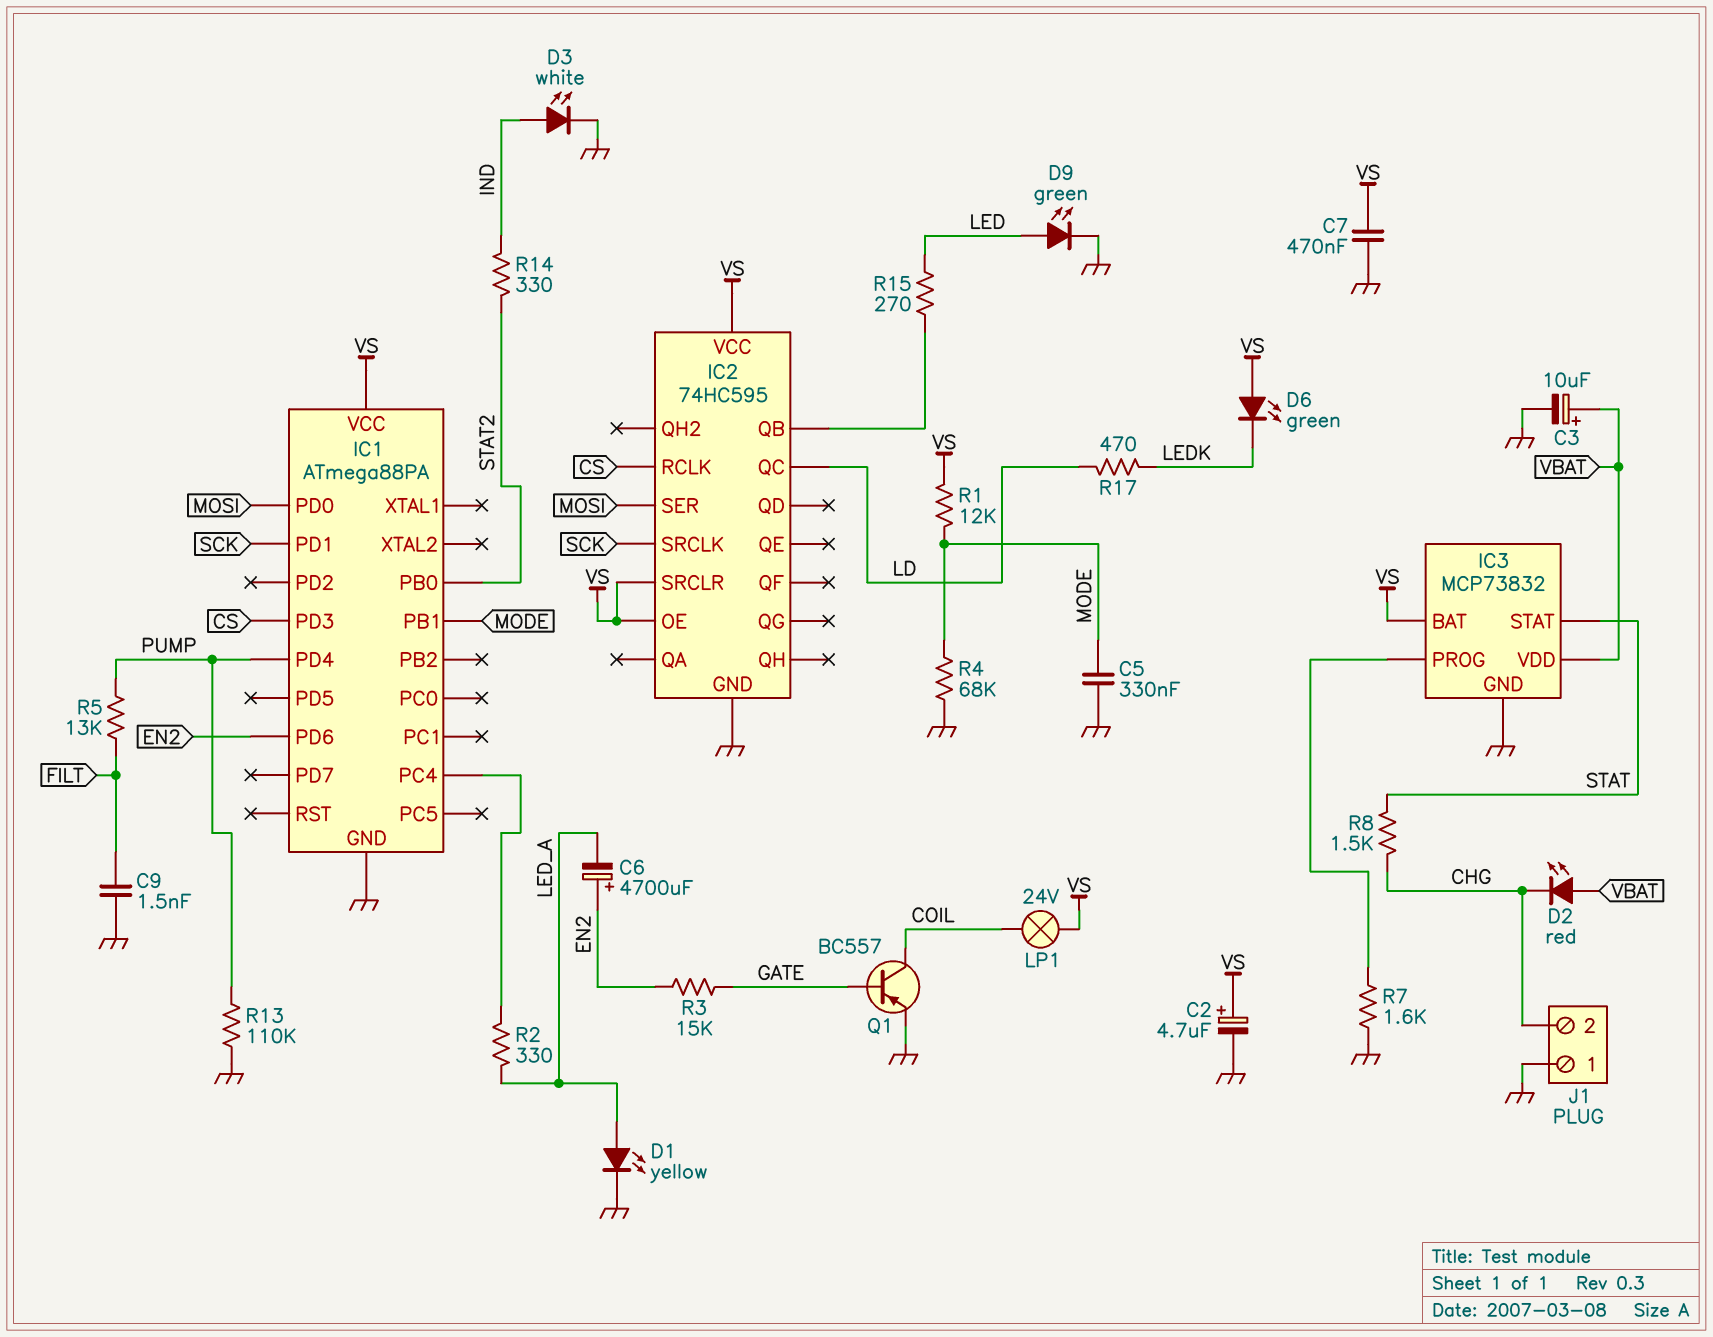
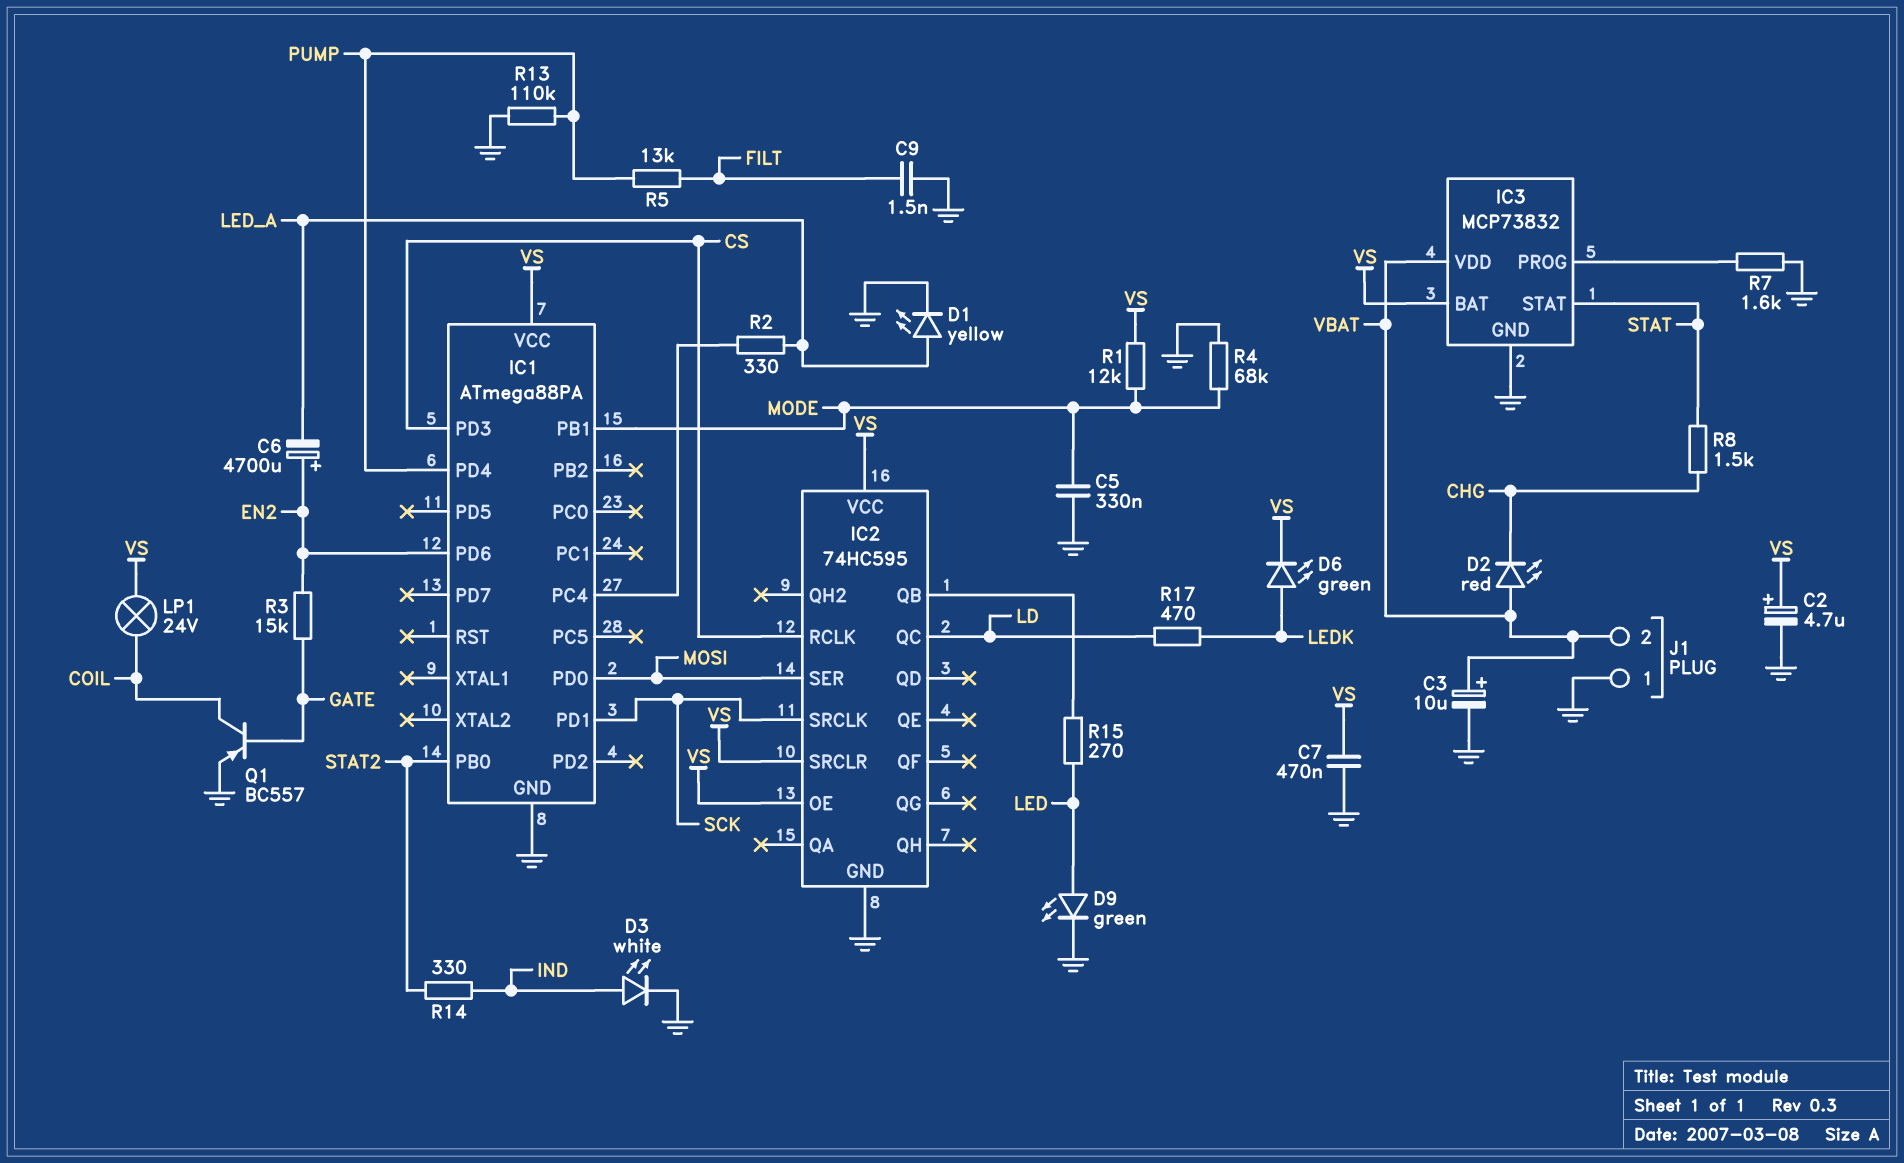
D6: LED green (A VS, K LEDK) -> LED green (A LEDK, K VS)
J1 pin 2: CHG -> VBAT

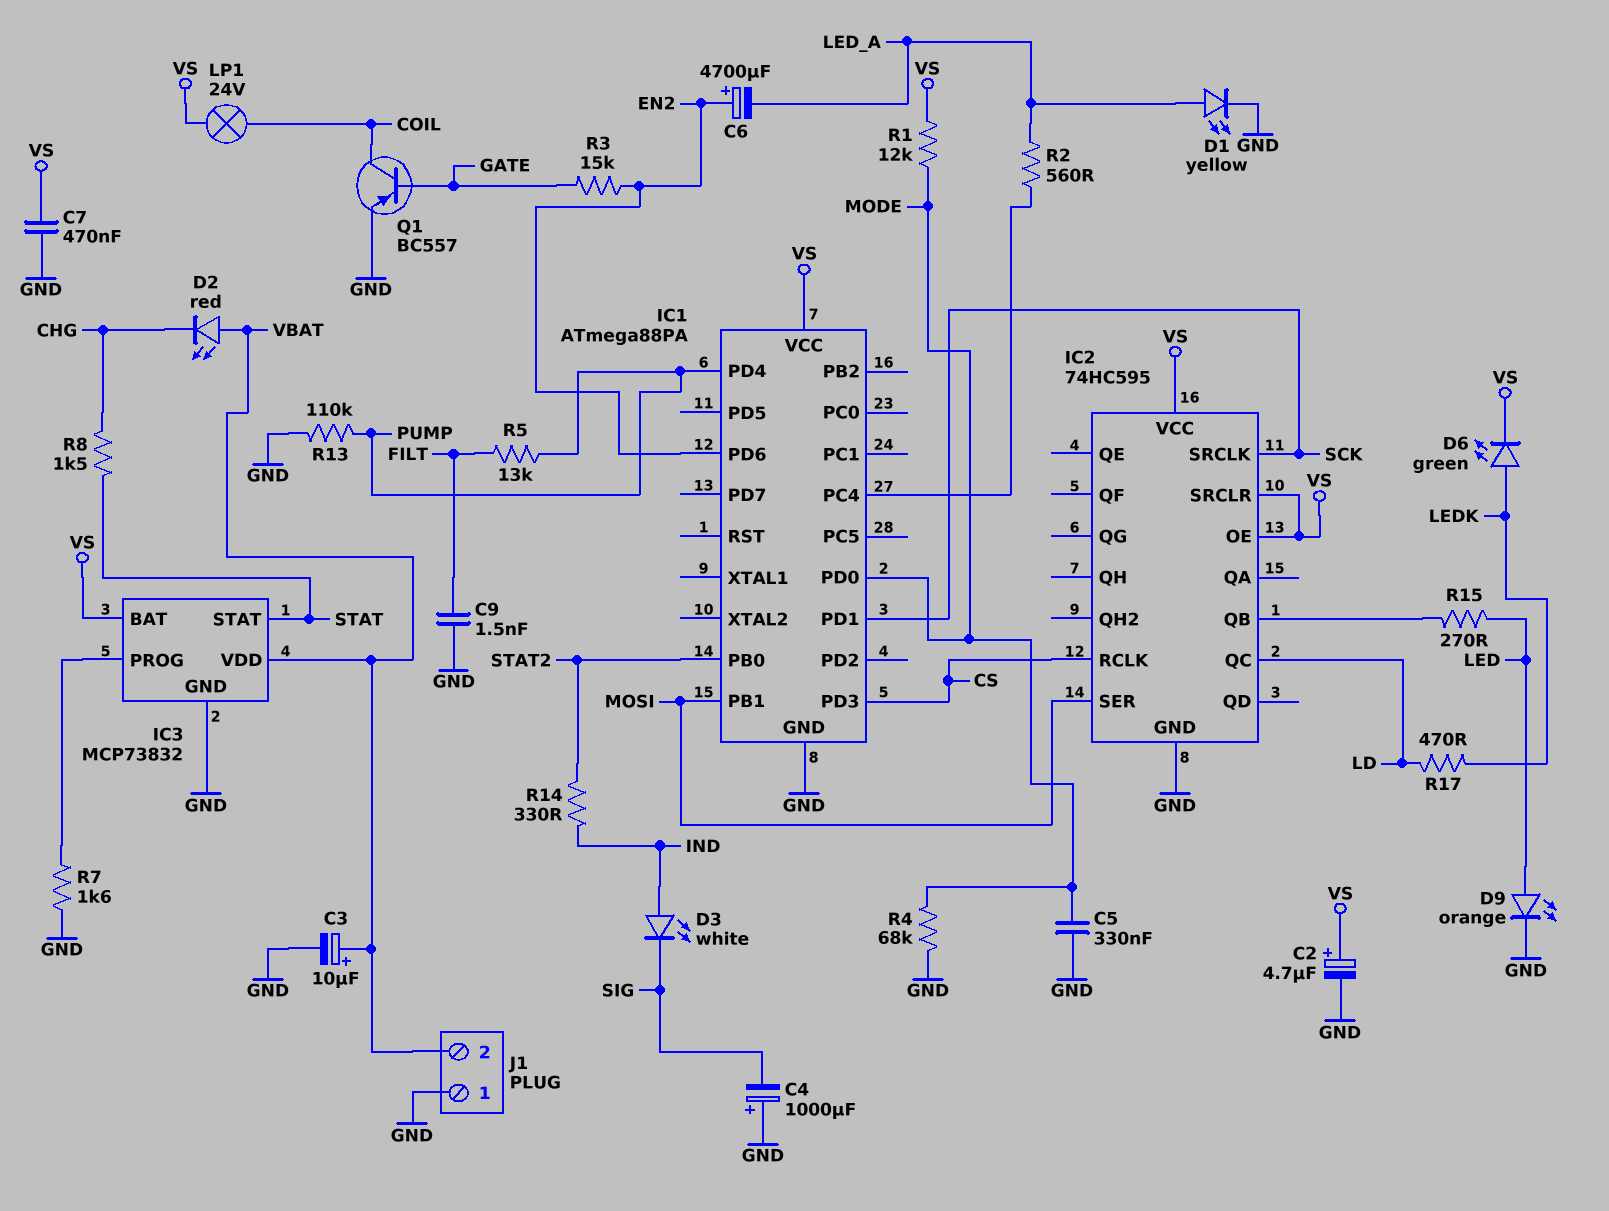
C4: none -> 1000uF (plus GND, minus SIG)
D3: LED white (A IND, K GND) -> LED white (A IND, K SIG)
D9: LED green (A LED, K GND) -> LED orange (A LED, K GND)
IC1 pin PB1: MODE -> MOSI
IC1 pin PD0: MOSI -> MODE
R2: 330 (IC1/PC4, LED_A) -> 560 (IC1/PC4, LED_A)

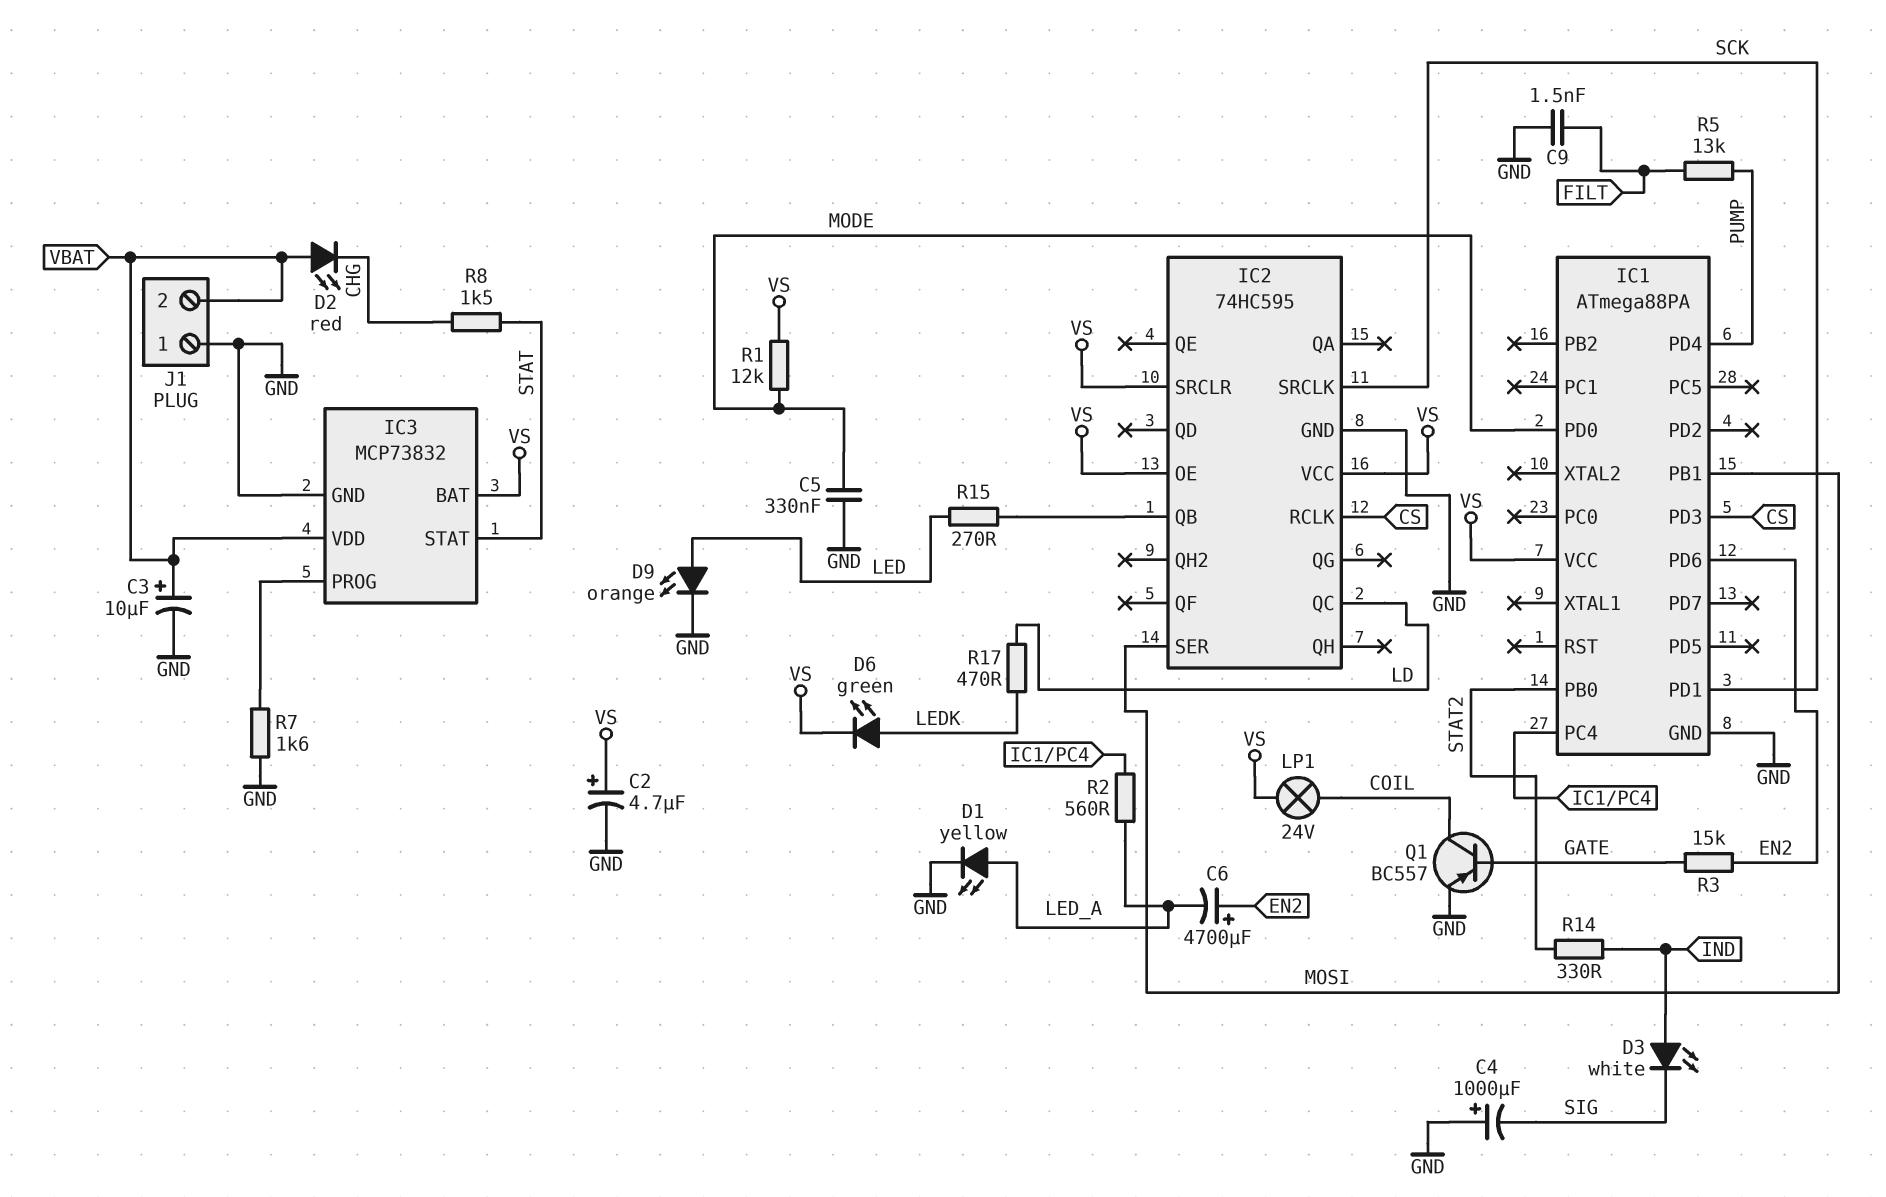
C7: 470nF (GND, VS) -> none
R4: 68k (GND, MODE) -> none
R13: 110k (GND, PUMP) -> none

